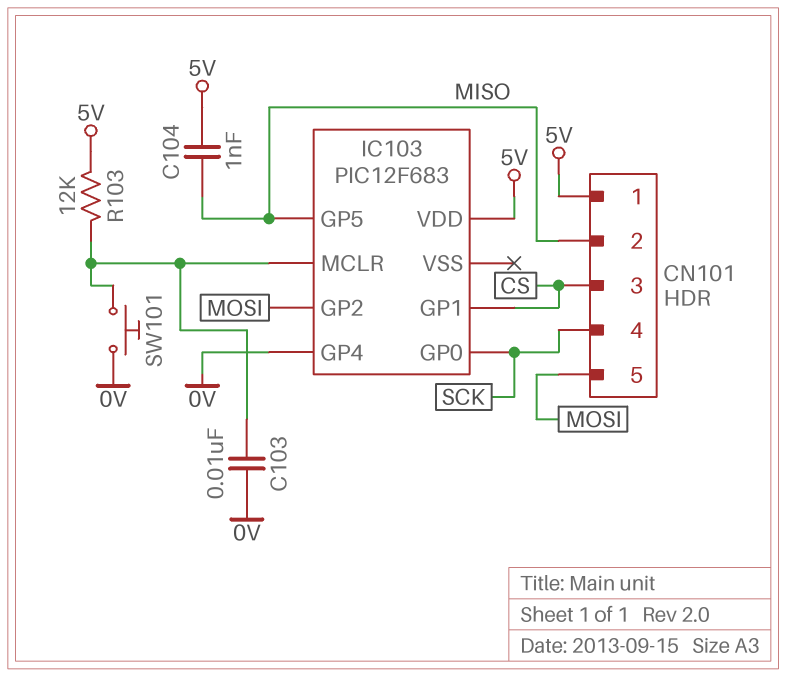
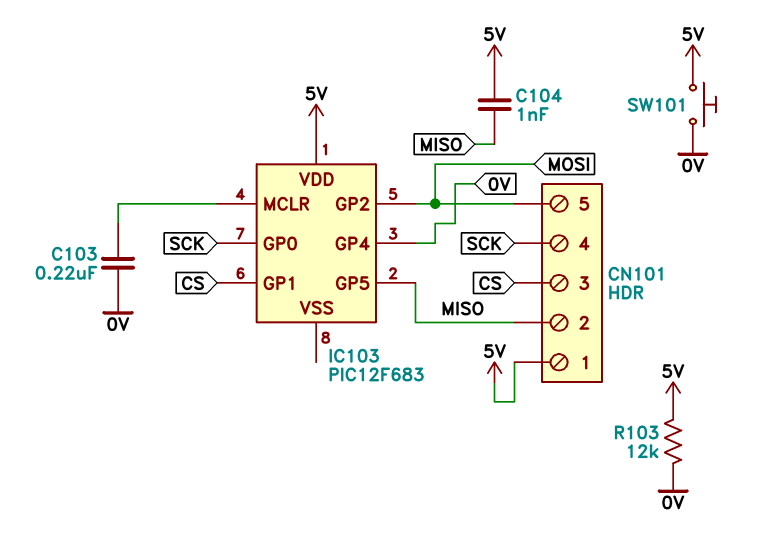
C103: 10nF (0V, IC103/MCLR) -> 220nF (0V, IC103/MCLR)
R103: 12k (5V, IC103/MCLR) -> 12k (0V, 5V)
SW101: button (0V, IC103/MCLR) -> button (0V, 5V)

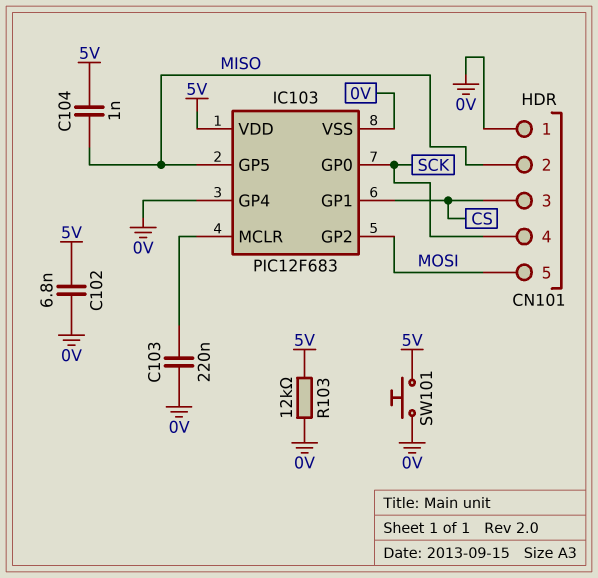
C102: none -> 6.8nF (0V, 5V)
CN101 pin 1: 5V -> 0V
IC103 pin VSS: none -> 0V

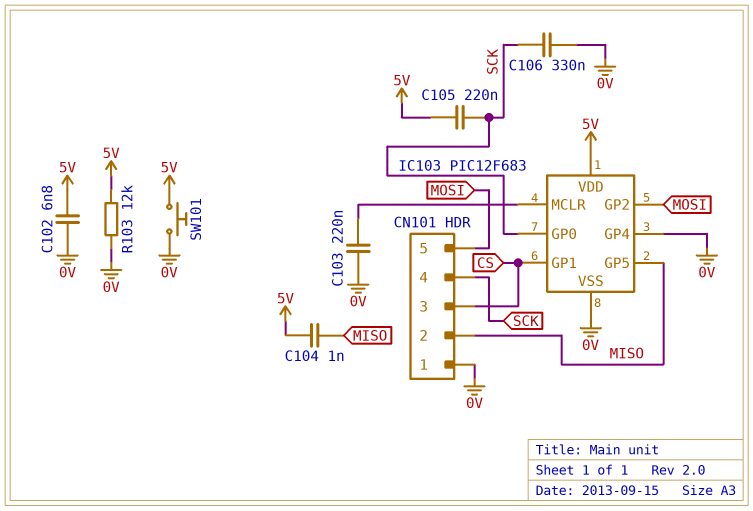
C105: none -> 220nF (5V, SCK)
C106: none -> 330nF (0V, SCK)

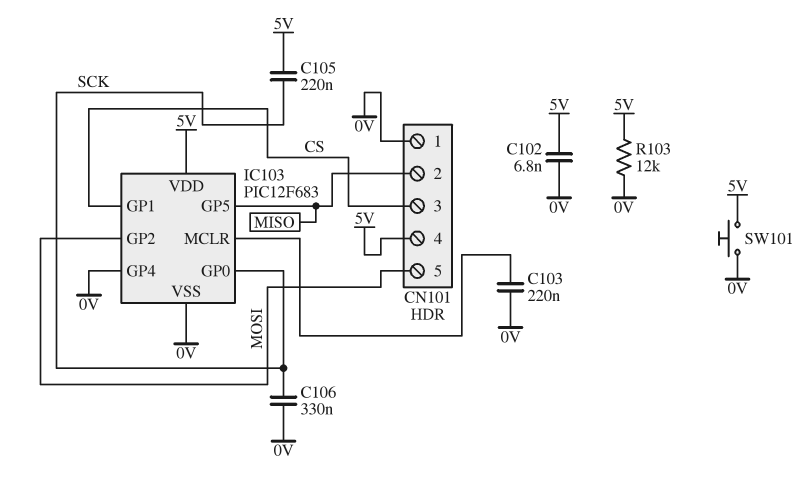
C104: 1nF (5V, MISO) -> none
CN101 pin 4: SCK -> 5V

